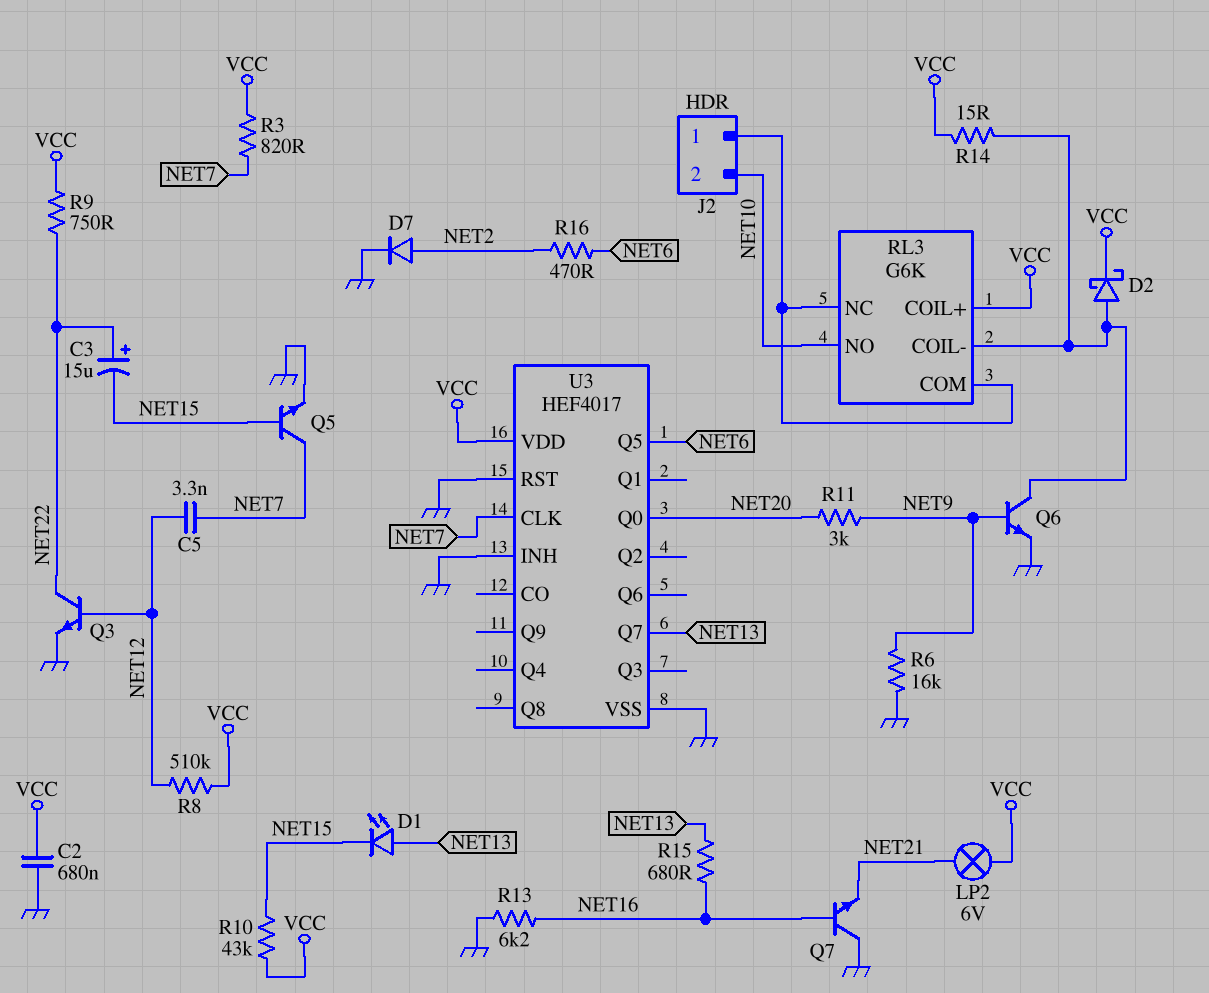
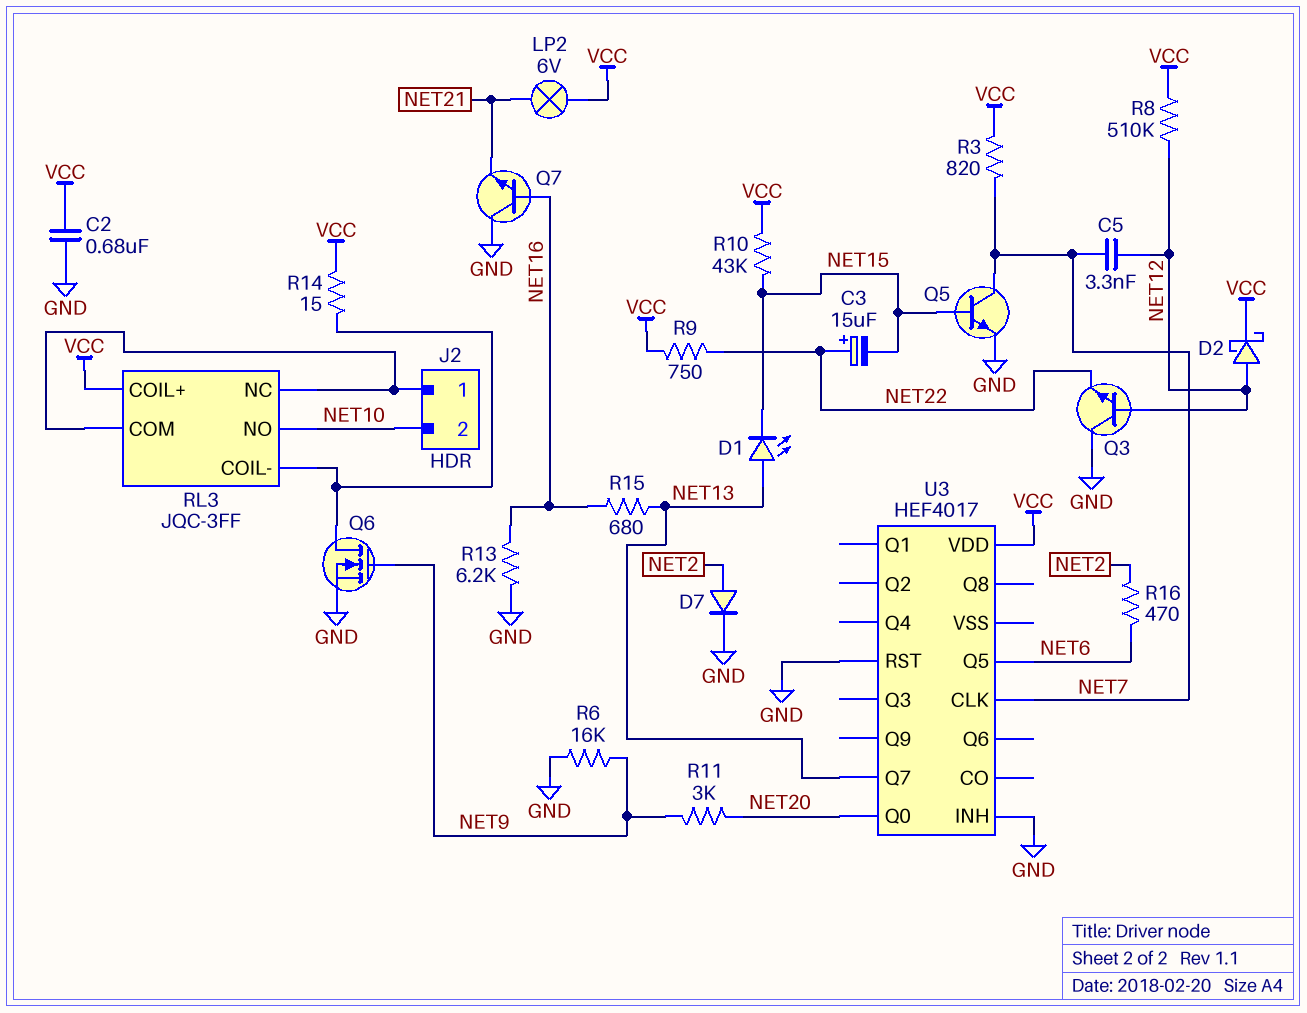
D2: schottky (A RL3/COIL-, K VCC) -> schottky (A NET12, K VCC)
Q3: NPN (B NET12, C NET22, E GND) -> NPN (B NET12, C GND, E NET22)
Q6: NPN (B NET9, C RL3/COIL-, E GND) -> NMOS (G NET9, D RL3/COIL-, S GND)
RL3: G6K -> JQC-3FF
U3 pin VSS: GND -> none

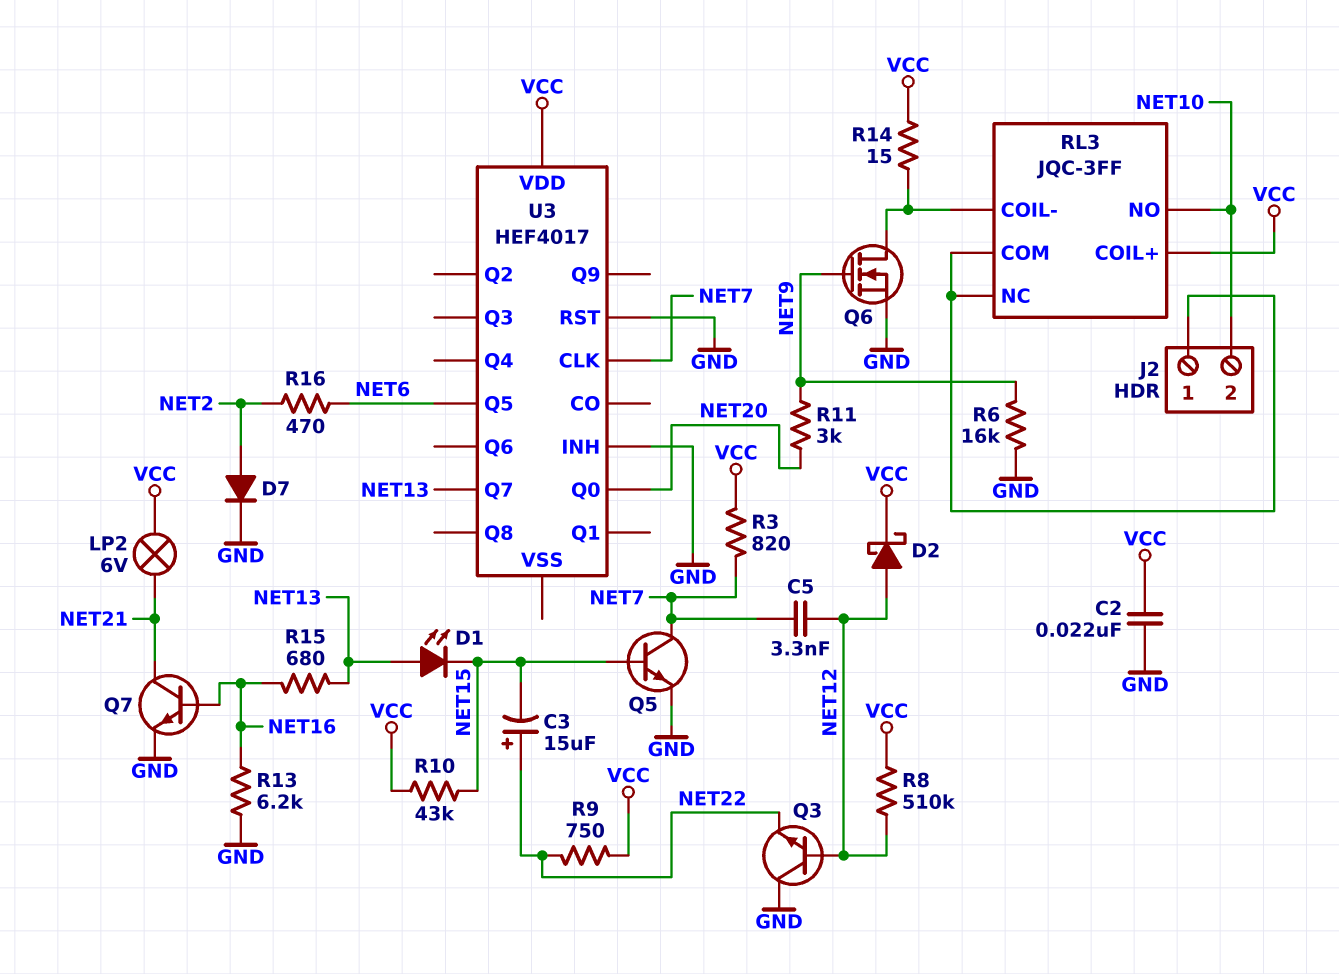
C2: 680nF (GND, VCC) -> 22nF (GND, VCC)
Q7: NPN (B NET16, C GND, E NET21) -> NPN (B NET16, C NET21, E GND)

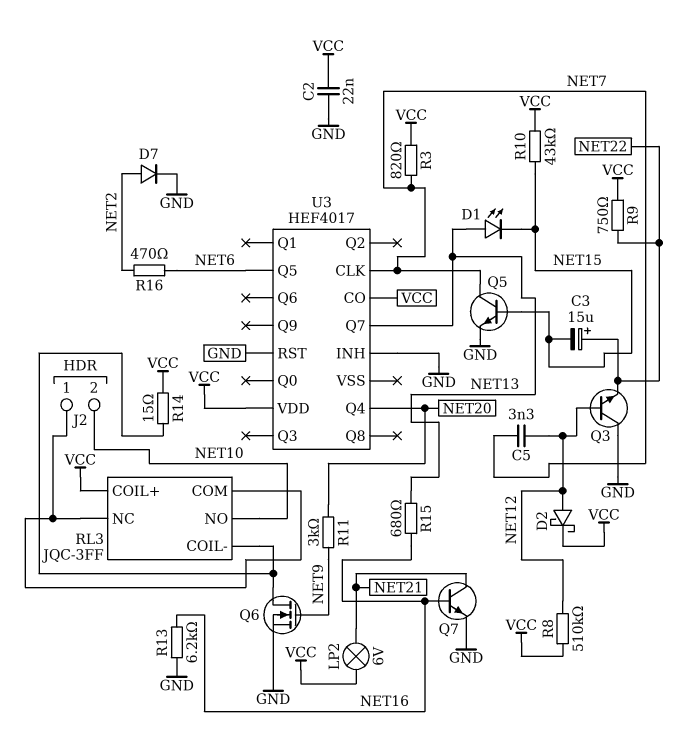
R6: 16k (GND, NET9) -> none
U3 pin CO: none -> VCC
U3 pin Q0: NET20 -> none
U3 pin Q4: none -> NET20

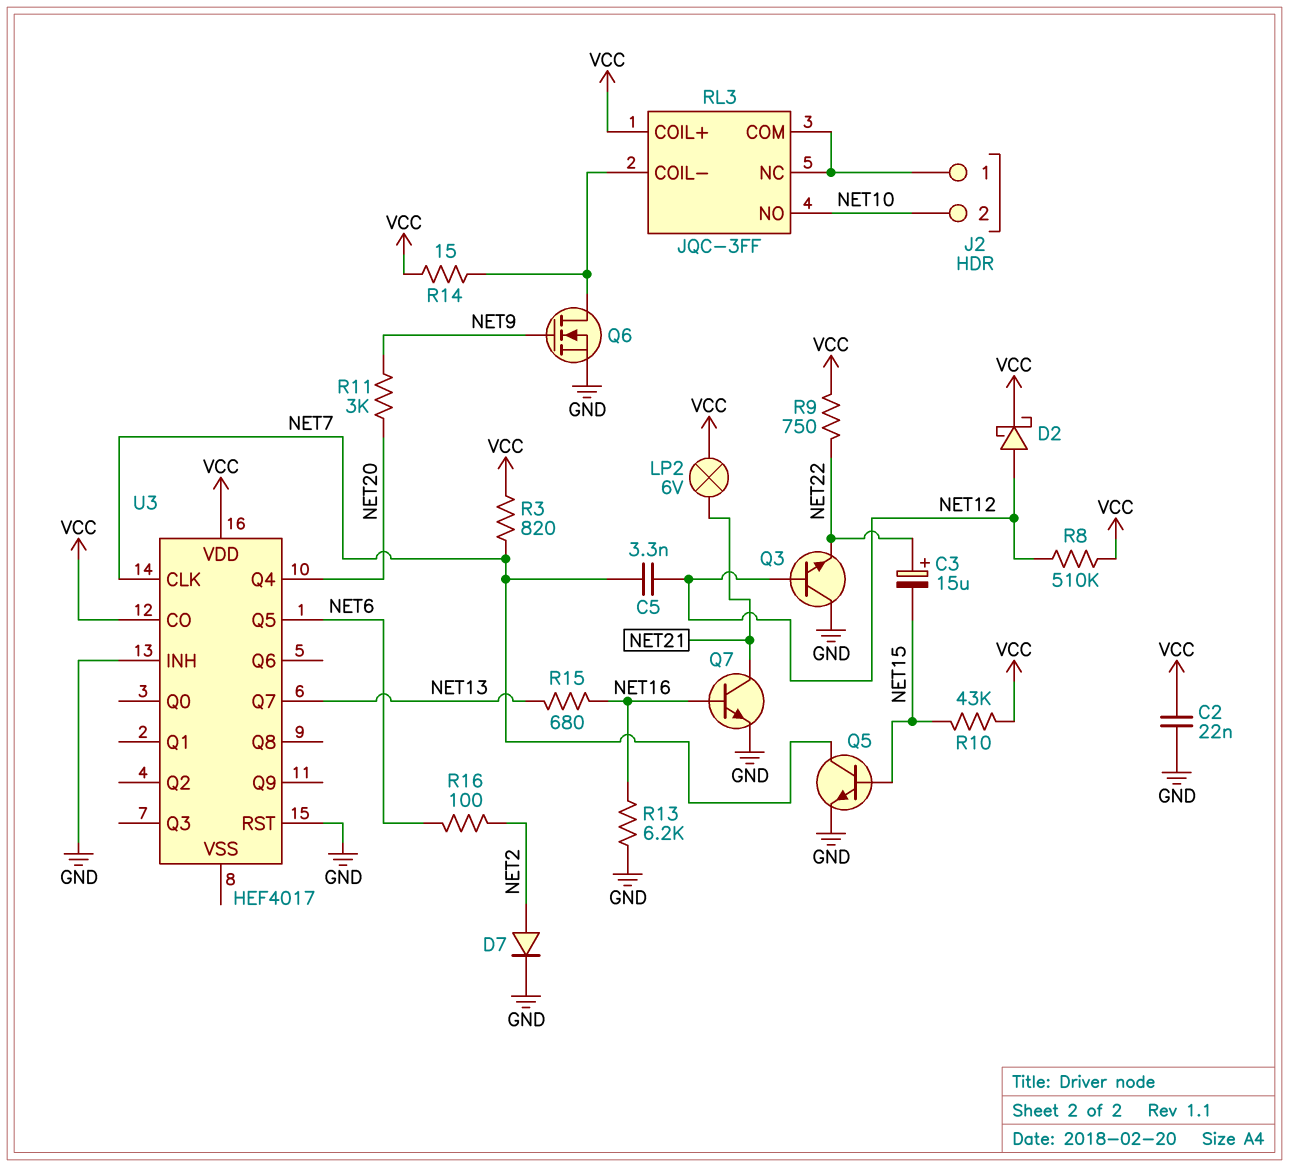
D1: LED (A NET13, K NET15) -> none
R16: 470 (NET2, NET6) -> 100 (NET2, NET6)

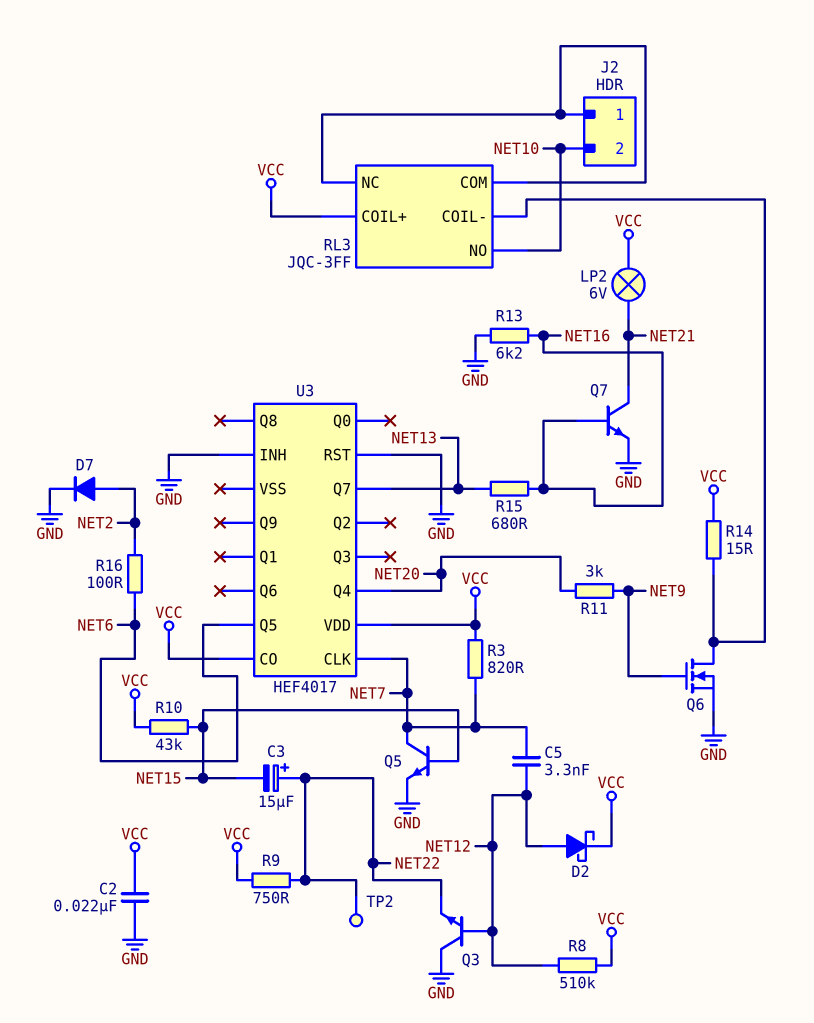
TP2: none -> test point (NET22)

